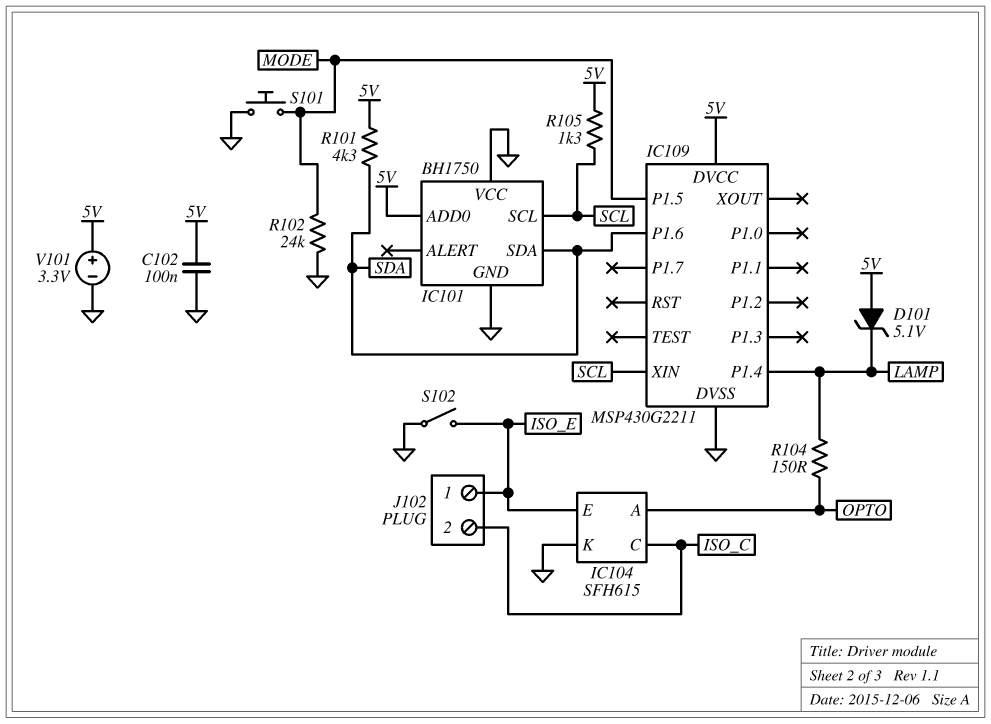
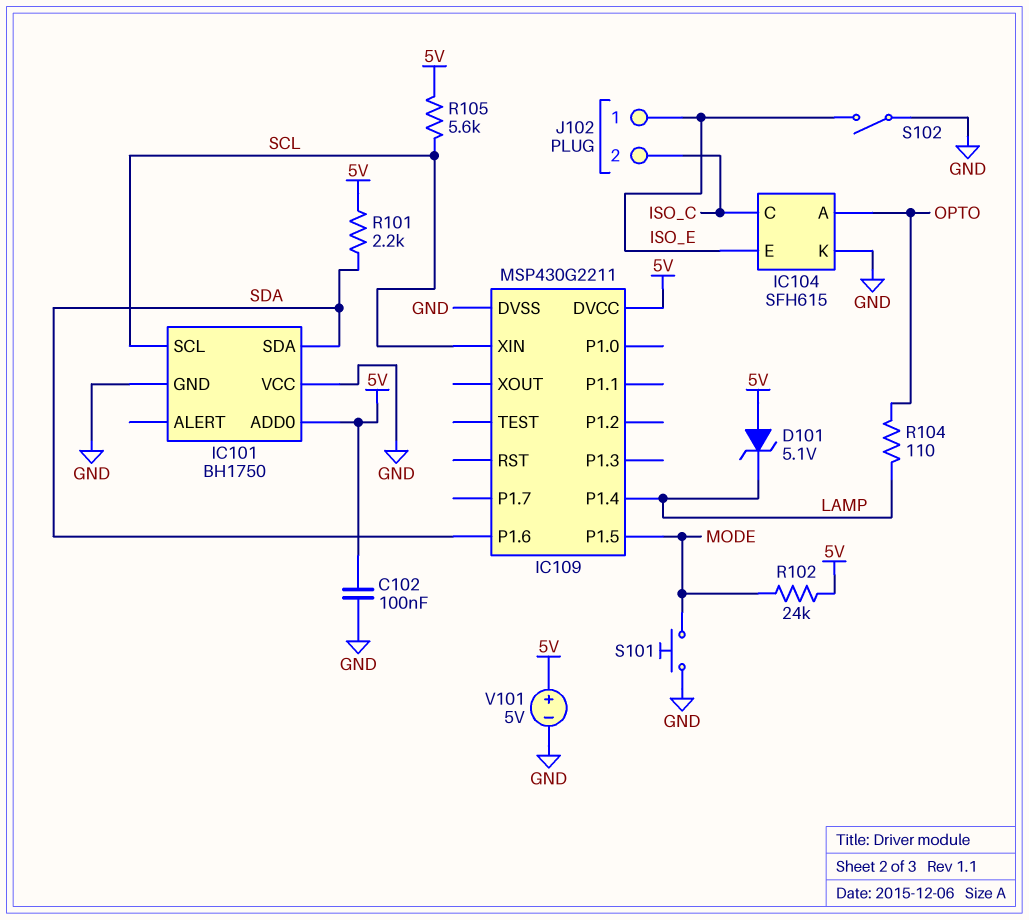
R101: 4.3k (5V, SDA) -> 2.2k (5V, SDA)
R102: 24k (GND, MODE) -> 24k (5V, MODE)
R104: 150 (LAMP, OPTO) -> 110 (LAMP, OPTO)
R105: 1.3k (5V, SCL) -> 5.6k (5V, SCL)
V101: 3.3V (plus 5V, minus GND) -> 5V (plus 5V, minus GND)

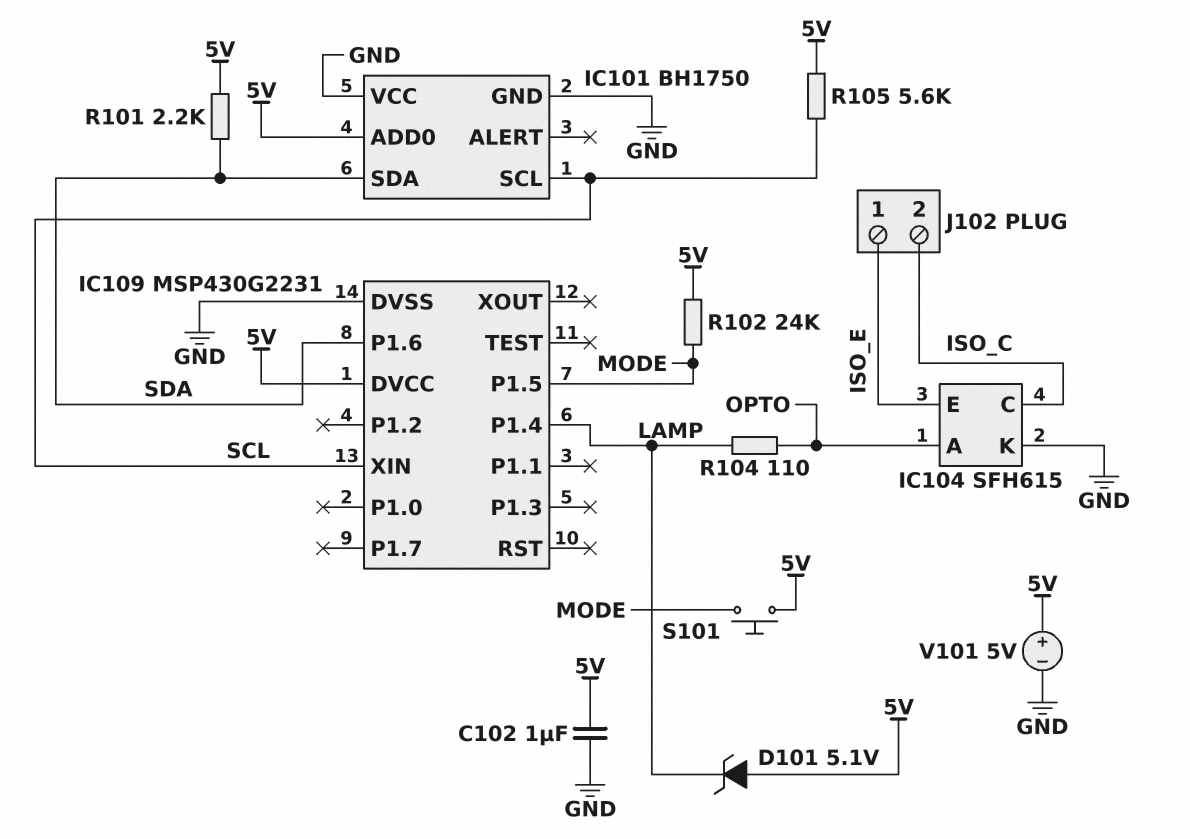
C102: 100nF (5V, GND) -> 1uF (5V, GND)
IC109: MSP430G2211 -> MSP430G2231
S101: button (GND, MODE) -> button (5V, MODE)
S102: switch (GND, ISO_E) -> none

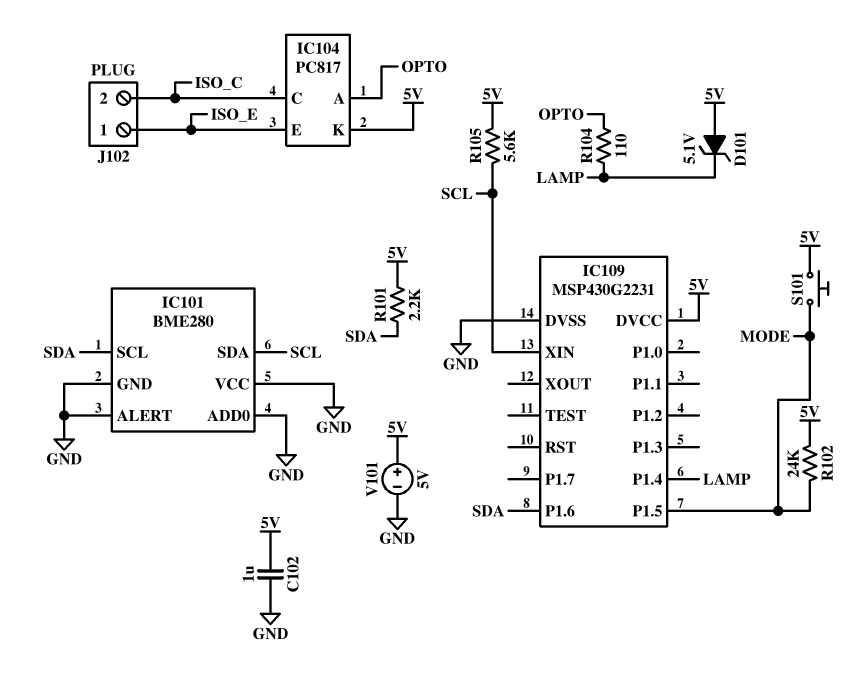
IC101: BH1750 -> BME280
IC101 pin ADD0: 5V -> GND
IC101 pin ALERT: none -> GND
IC101 pin SCL: SCL -> SDA
IC101 pin SDA: SDA -> SCL
IC104: SFH615 -> PC817
IC104 pin K: GND -> 5V

